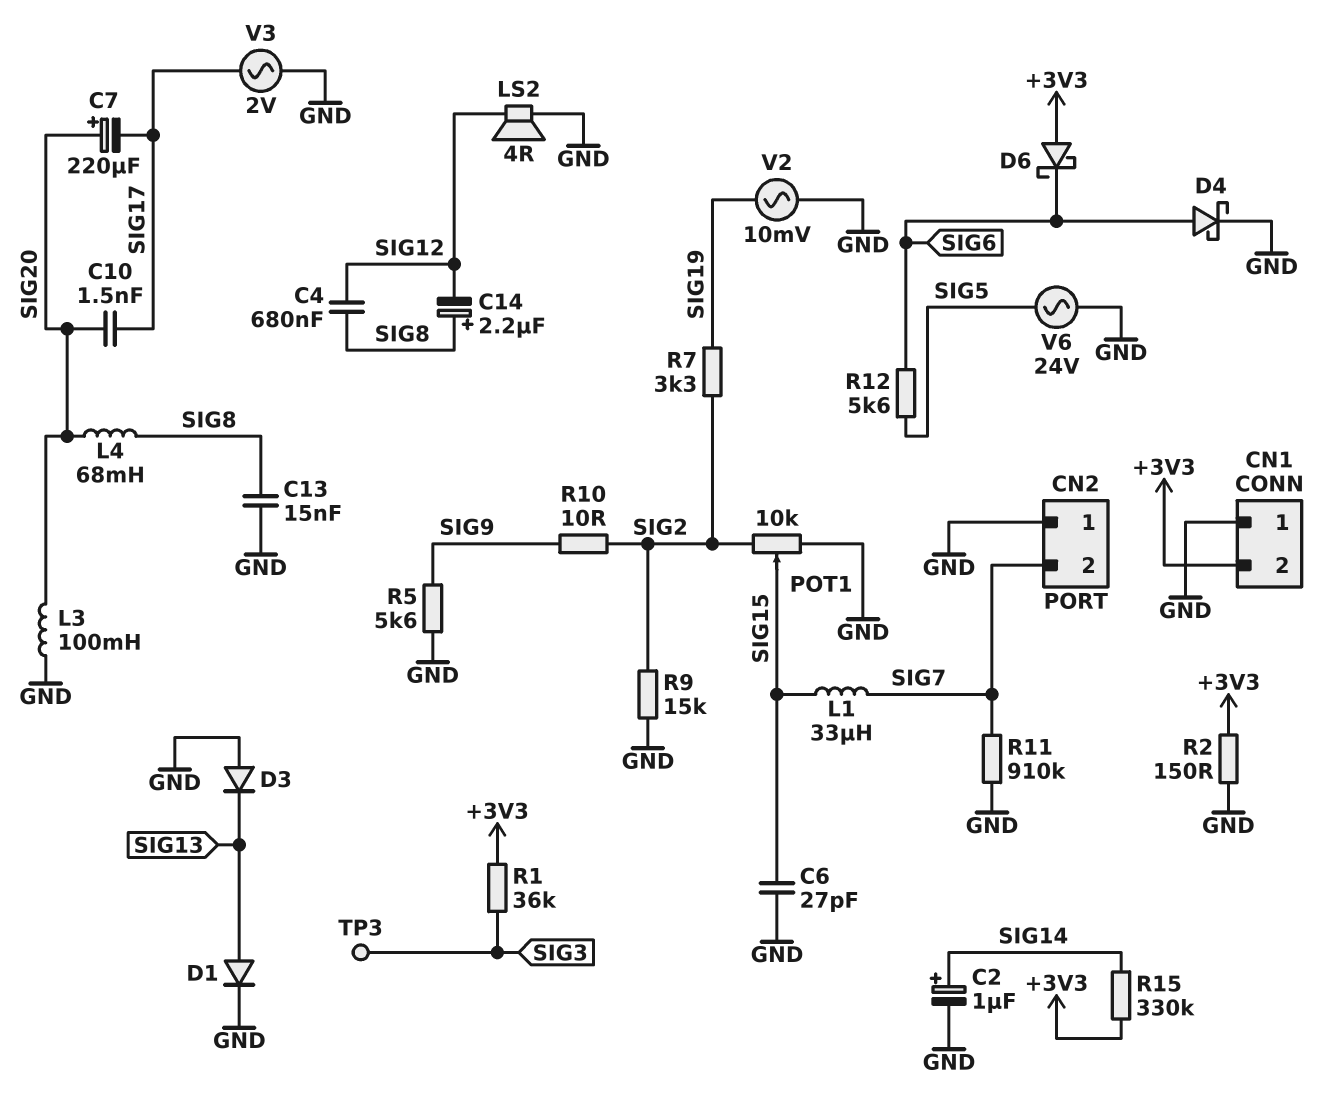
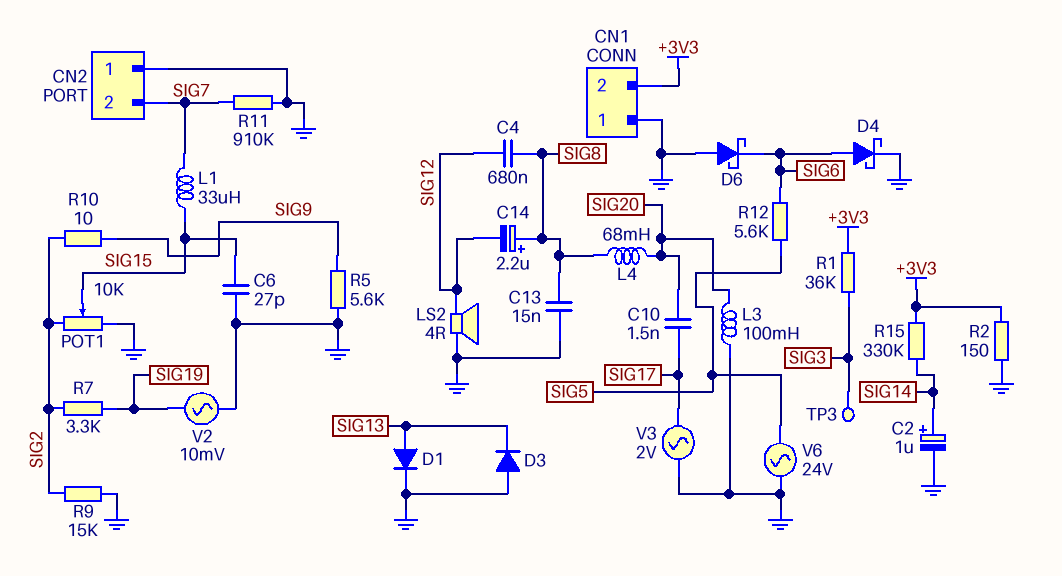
C7: 220uF (plus SIG20, minus SIG17) -> none
D6: schottky (A +3V3, K SIG6) -> schottky (A GND, K SIG6)

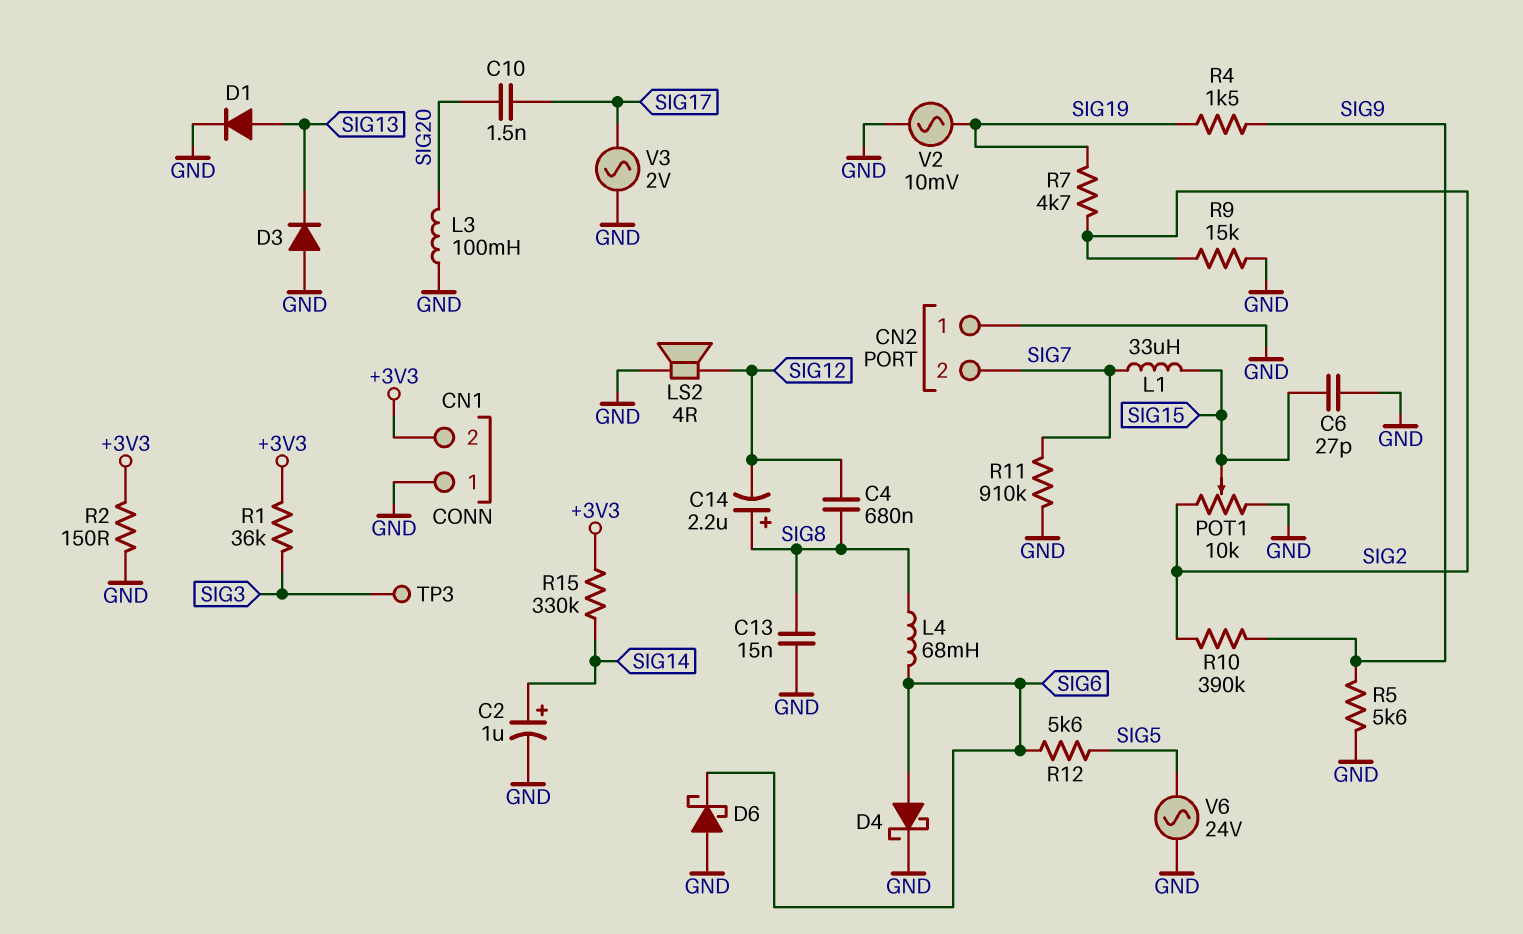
L4: 68mH (SIG8, SIG20) -> 68mH (SIG6, SIG8)
R4: none -> 1.5k (SIG9, SIG19)
R7: 3.3k (SIG2, SIG19) -> 4.7k (SIG2, SIG19)
R10: 10 (SIG2, SIG9) -> 390k (SIG2, SIG9)

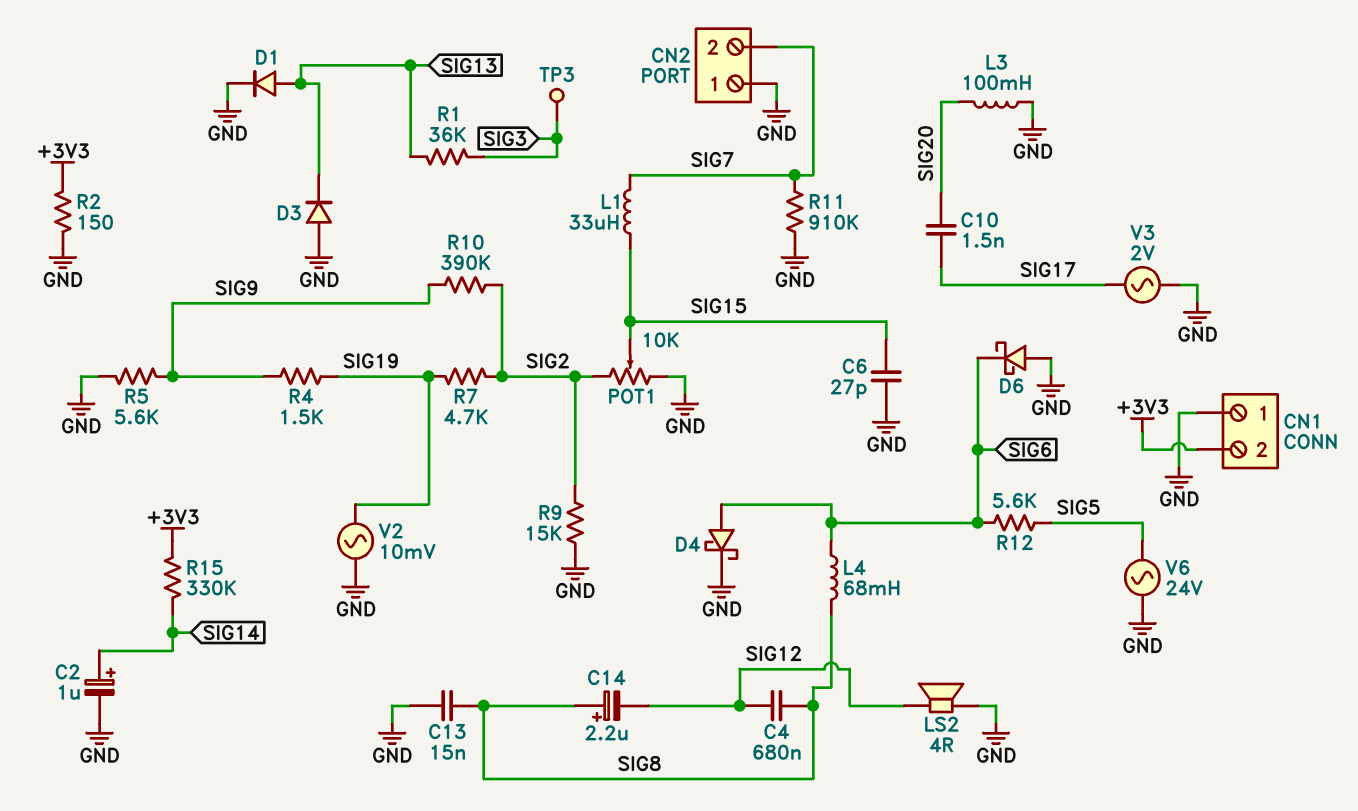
R1: 36k (+3V3, SIG3) -> 36k (SIG3, SIG13)

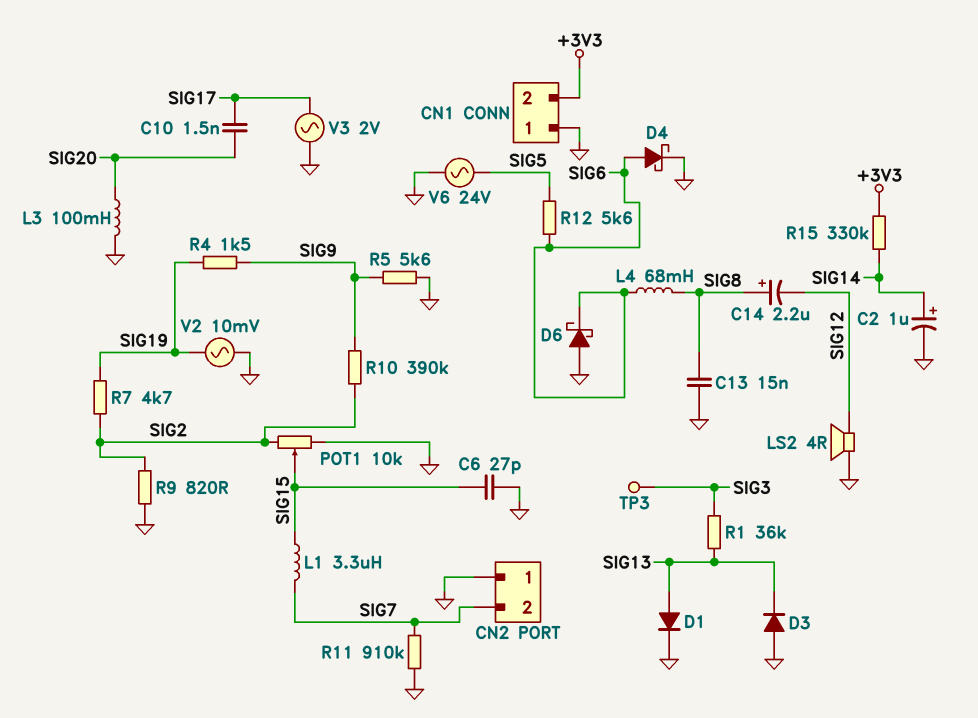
C4: 680nF (SIG8, SIG12) -> none
L1: 33uH (SIG7, SIG15) -> 3.3uH (SIG7, SIG15)
R2: 150 (+3V3, GND) -> none
R9: 15k (GND, SIG2) -> 820 (GND, SIG2)

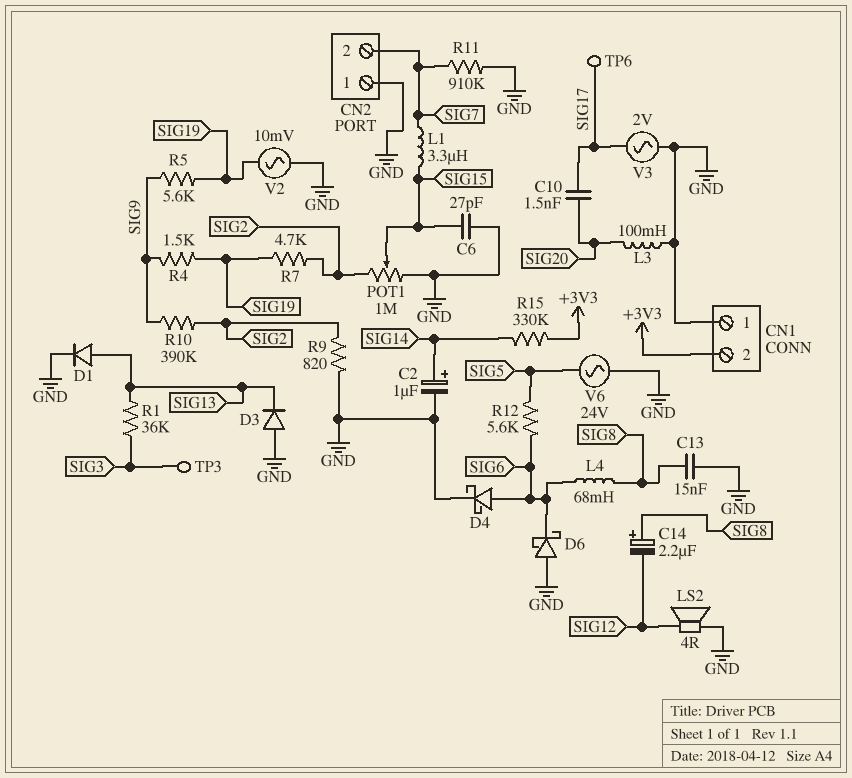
POT1: 10k (GND, SIG2, wiper SIG15) -> 1M (GND, SIG2, wiper SIG15)
R5: 5.6k (GND, SIG9) -> 5.6k (SIG9, SIG19)
TP6: none -> test point (SIG17)

